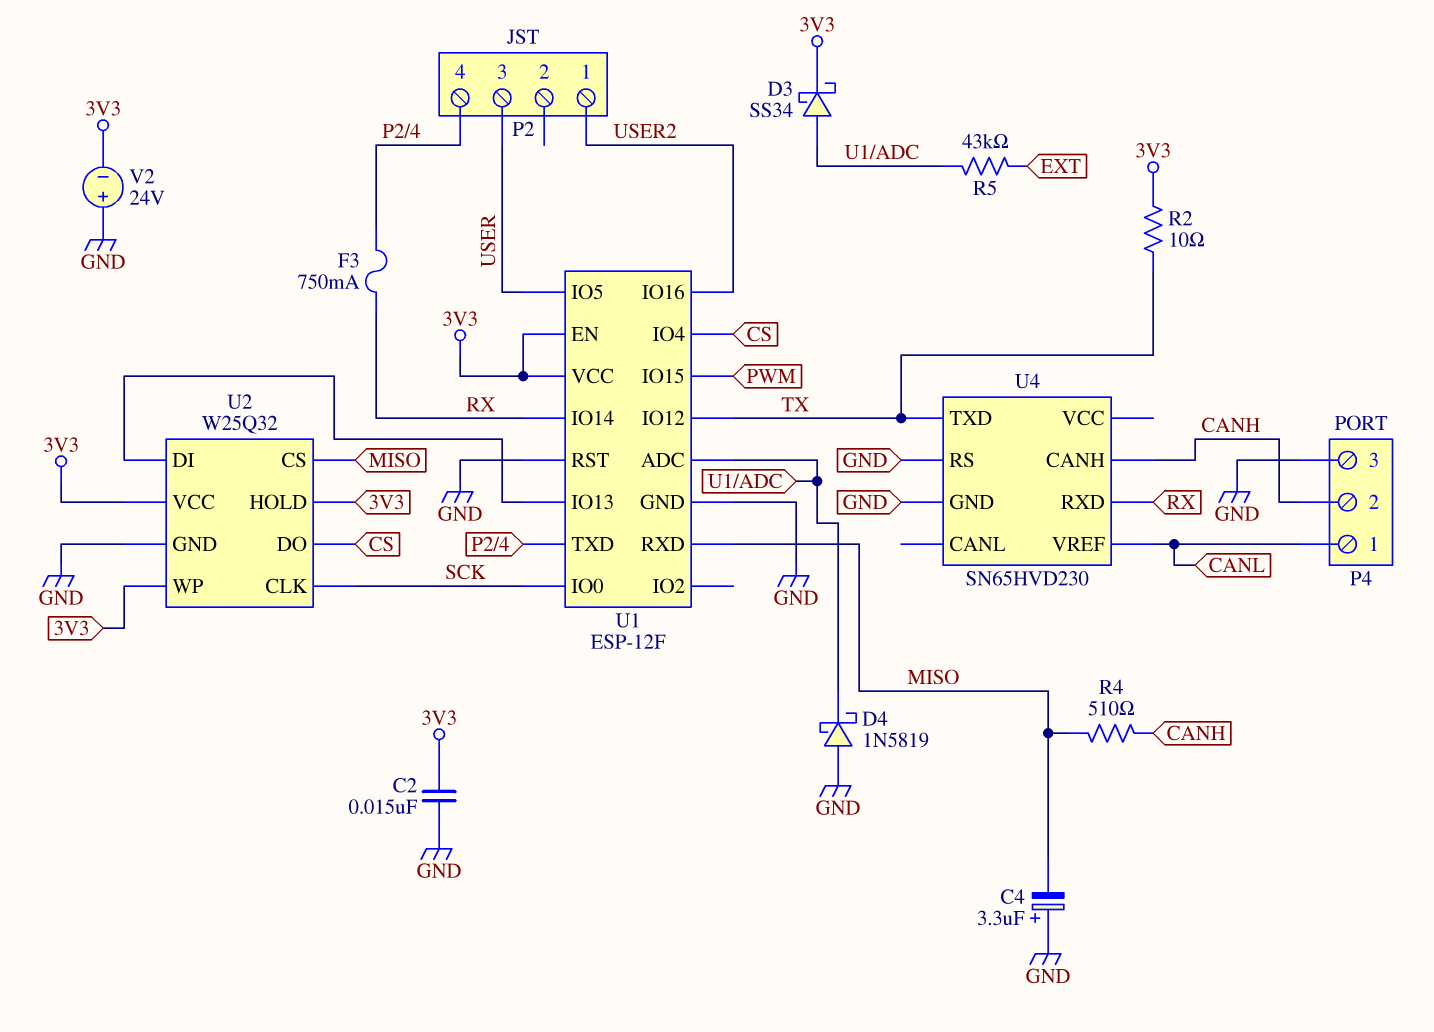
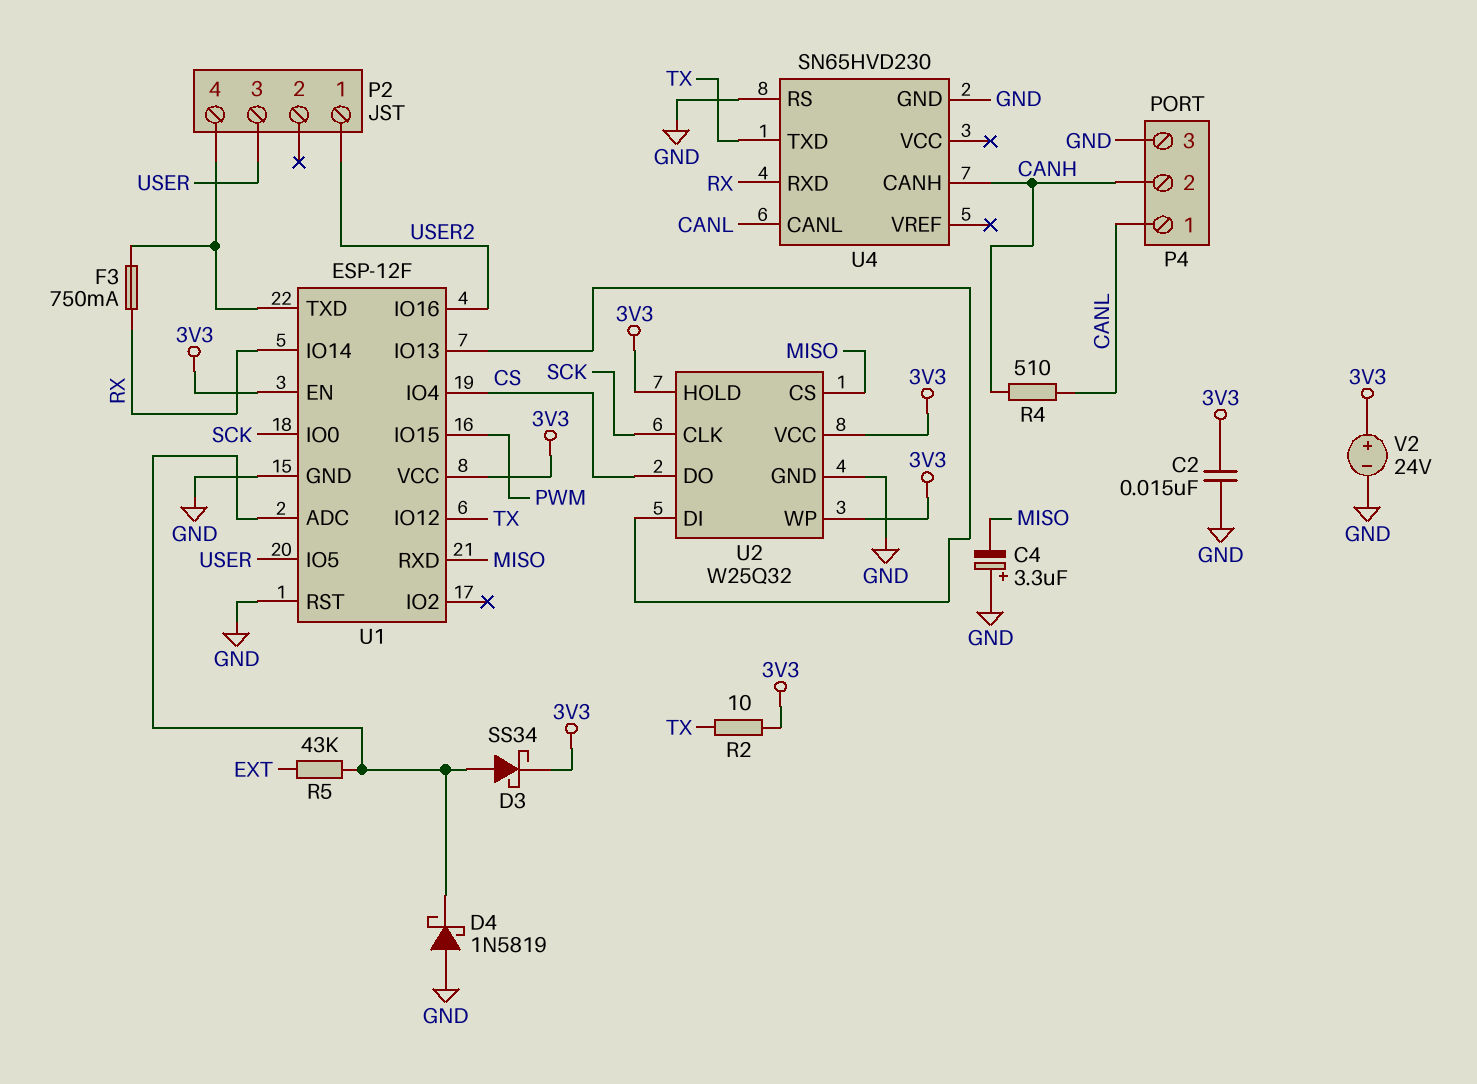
R4: 510 (CANH, MISO) -> 510 (CANH, CANL)
U4 pin CANL: none -> CANL
U4 pin VREF: CANL -> none
V2: 24V (plus GND, minus 3V3) -> 24V (plus 3V3, minus GND)

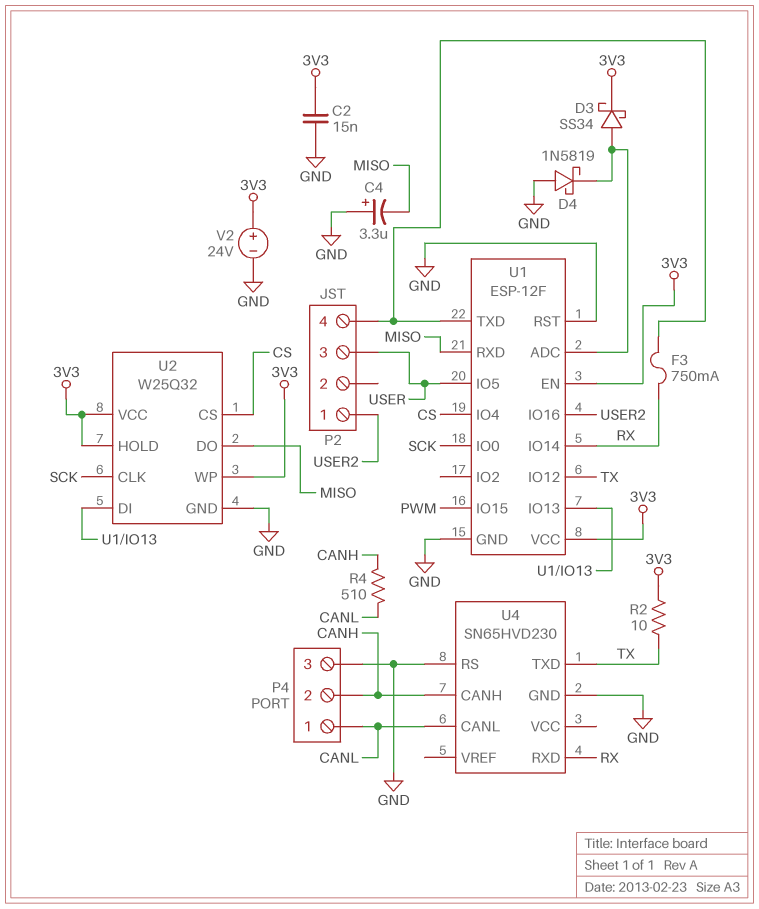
R5: 43k (EXT, U1/ADC) -> none
U2 pin CS: MISO -> CS
U2 pin DO: CS -> MISO

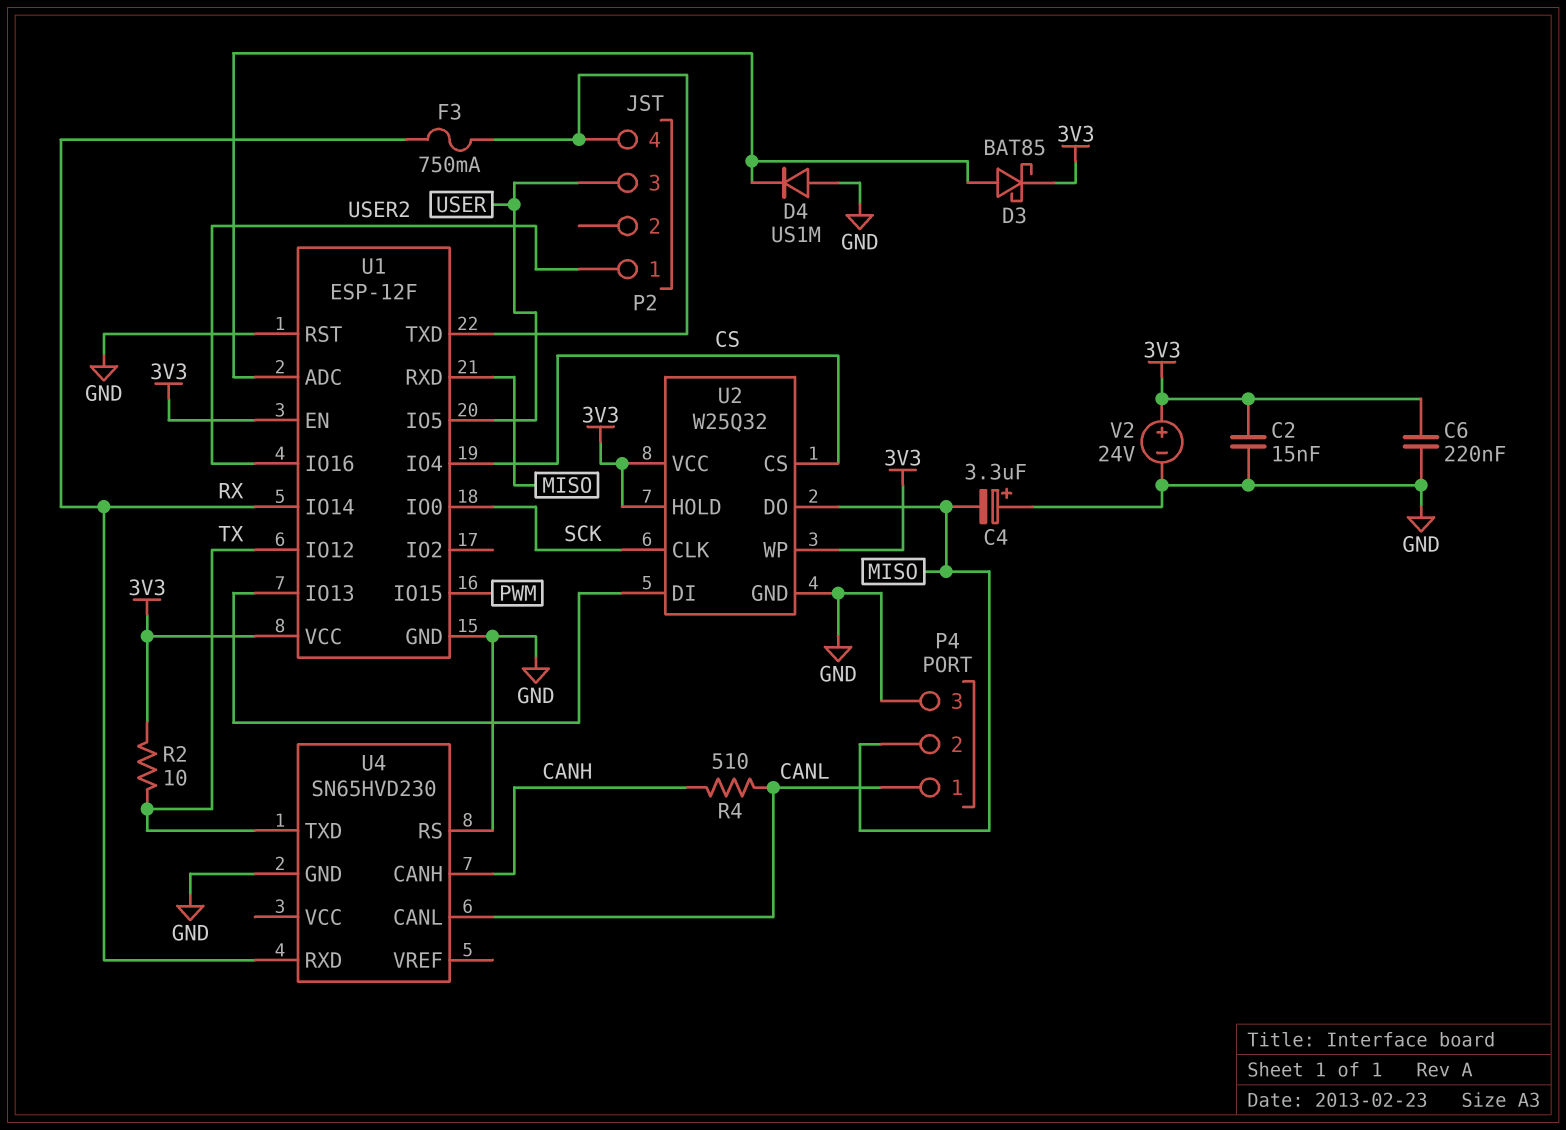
C6: none -> 220nF (3V3, GND)
D3: schottky SS34 (A U1/ADC, K 3V3) -> schottky BAT85 (A U1/ADC, K 3V3)
D4: schottky 1N5819 (A GND, K U1/ADC) -> diode US1M (A GND, K U1/ADC)
P4 pin 2: CANH -> MISO

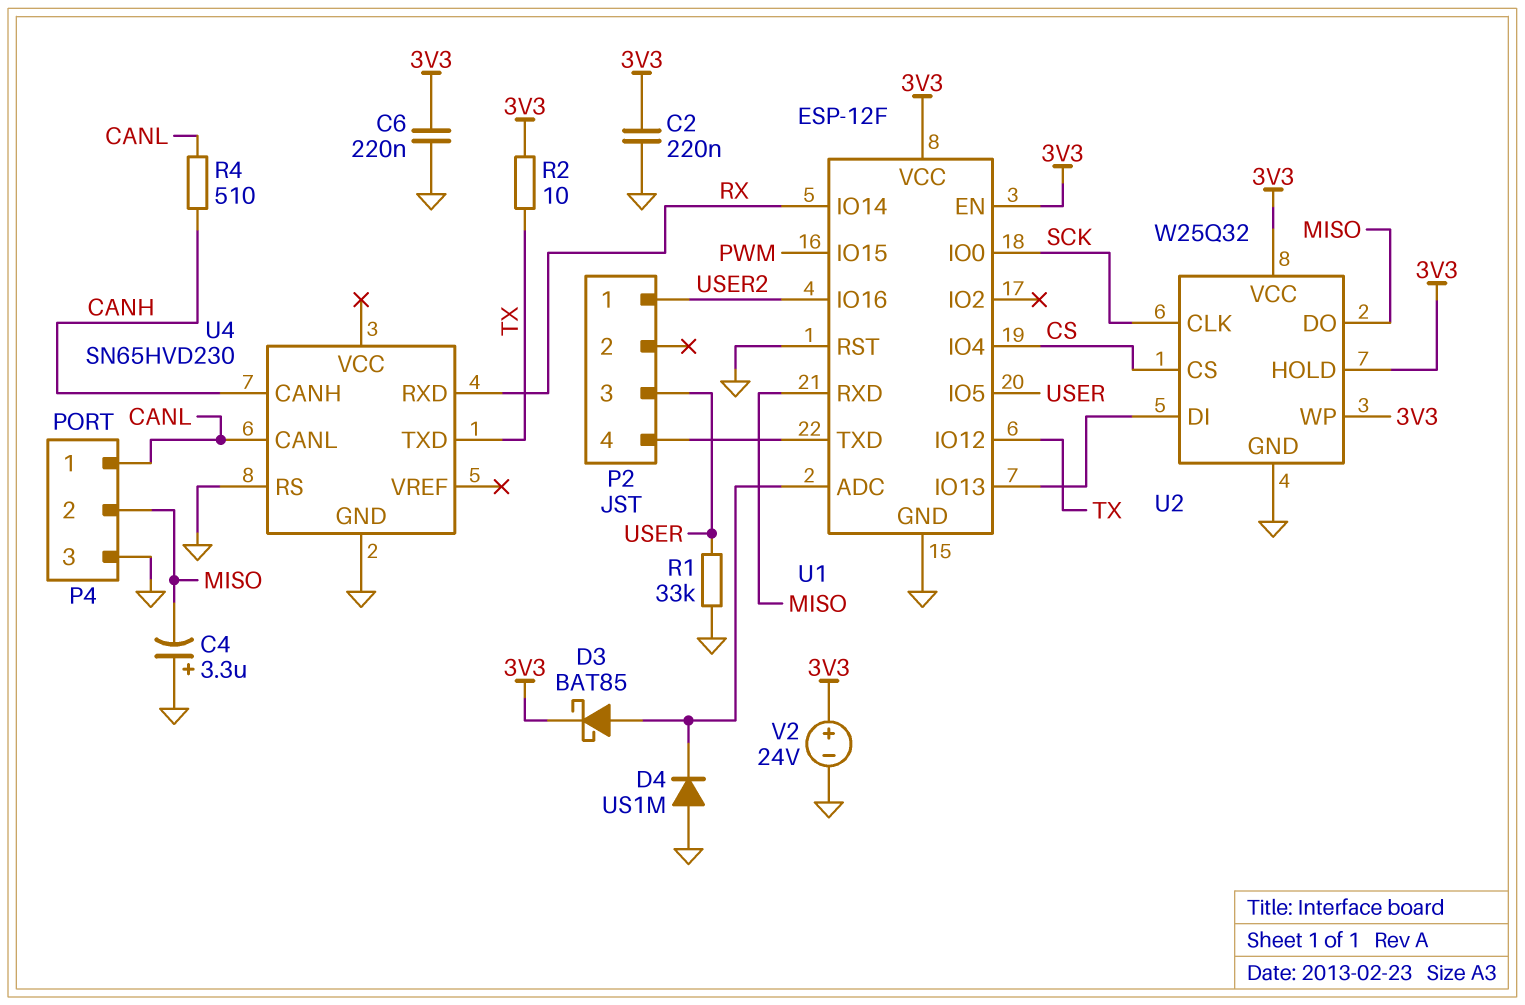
C2: 15nF (3V3, GND) -> 220nF (3V3, GND)
F3: 750mA (P2/4, RX) -> none
R1: none -> 33k (GND, USER)

